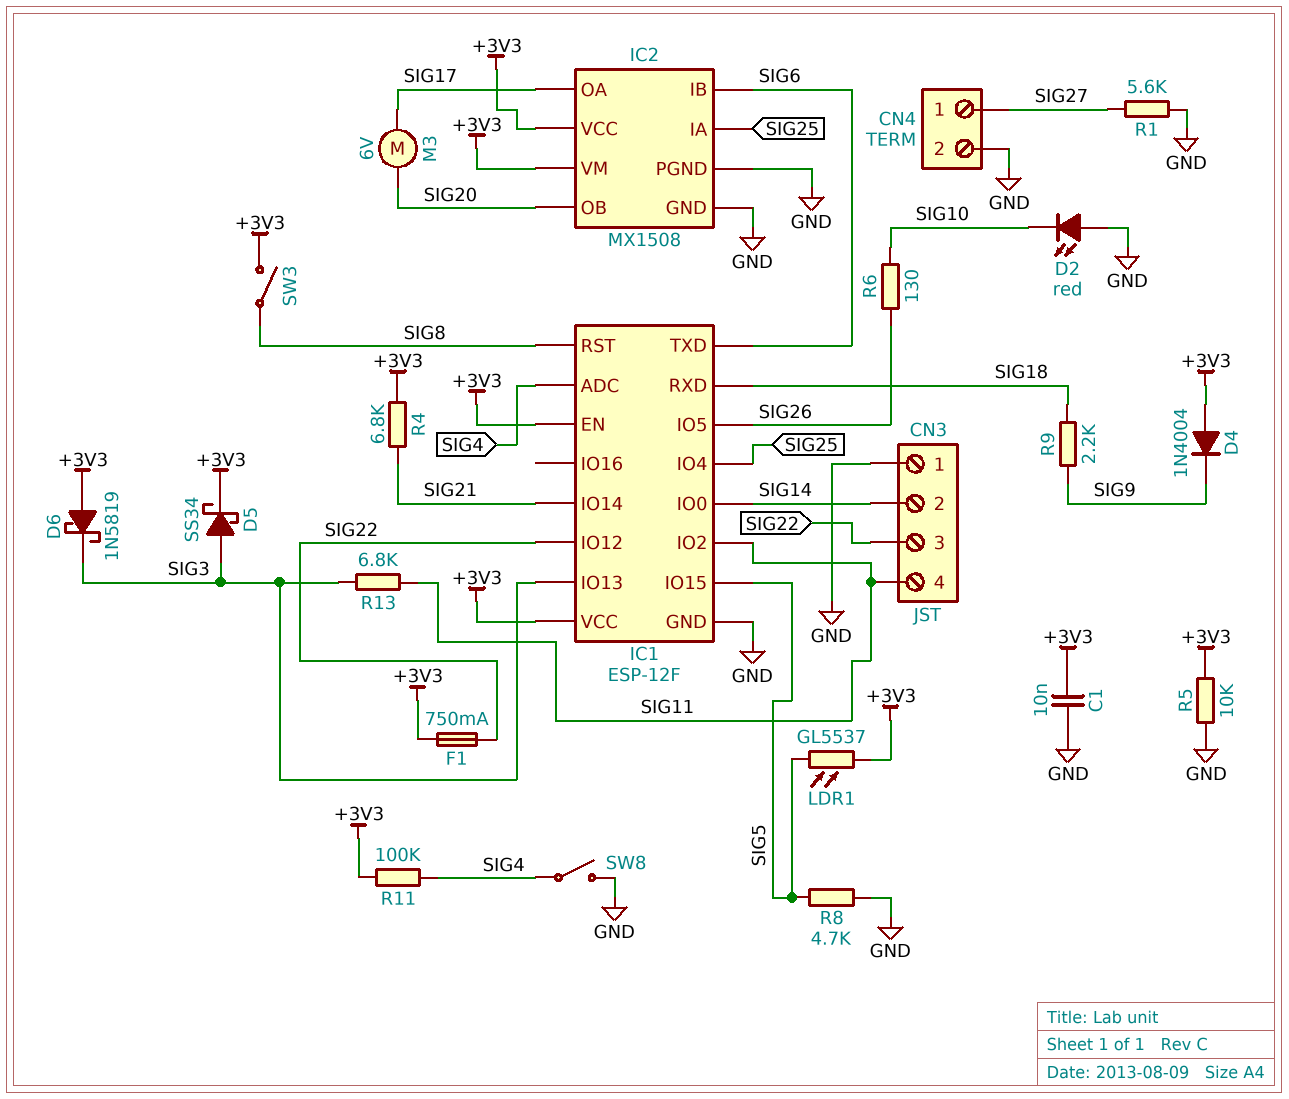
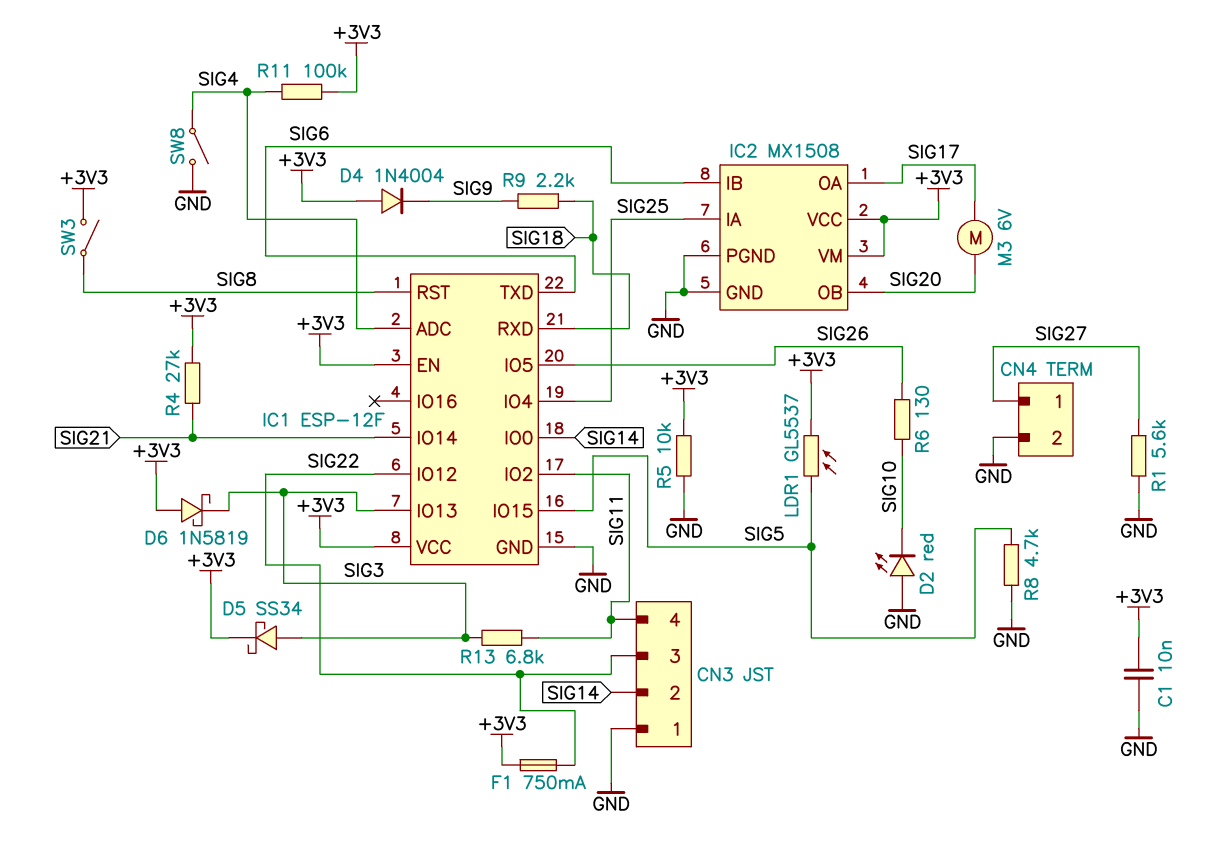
R4: 6.8k (+3V3, SIG21) -> 27k (+3V3, SIG21)

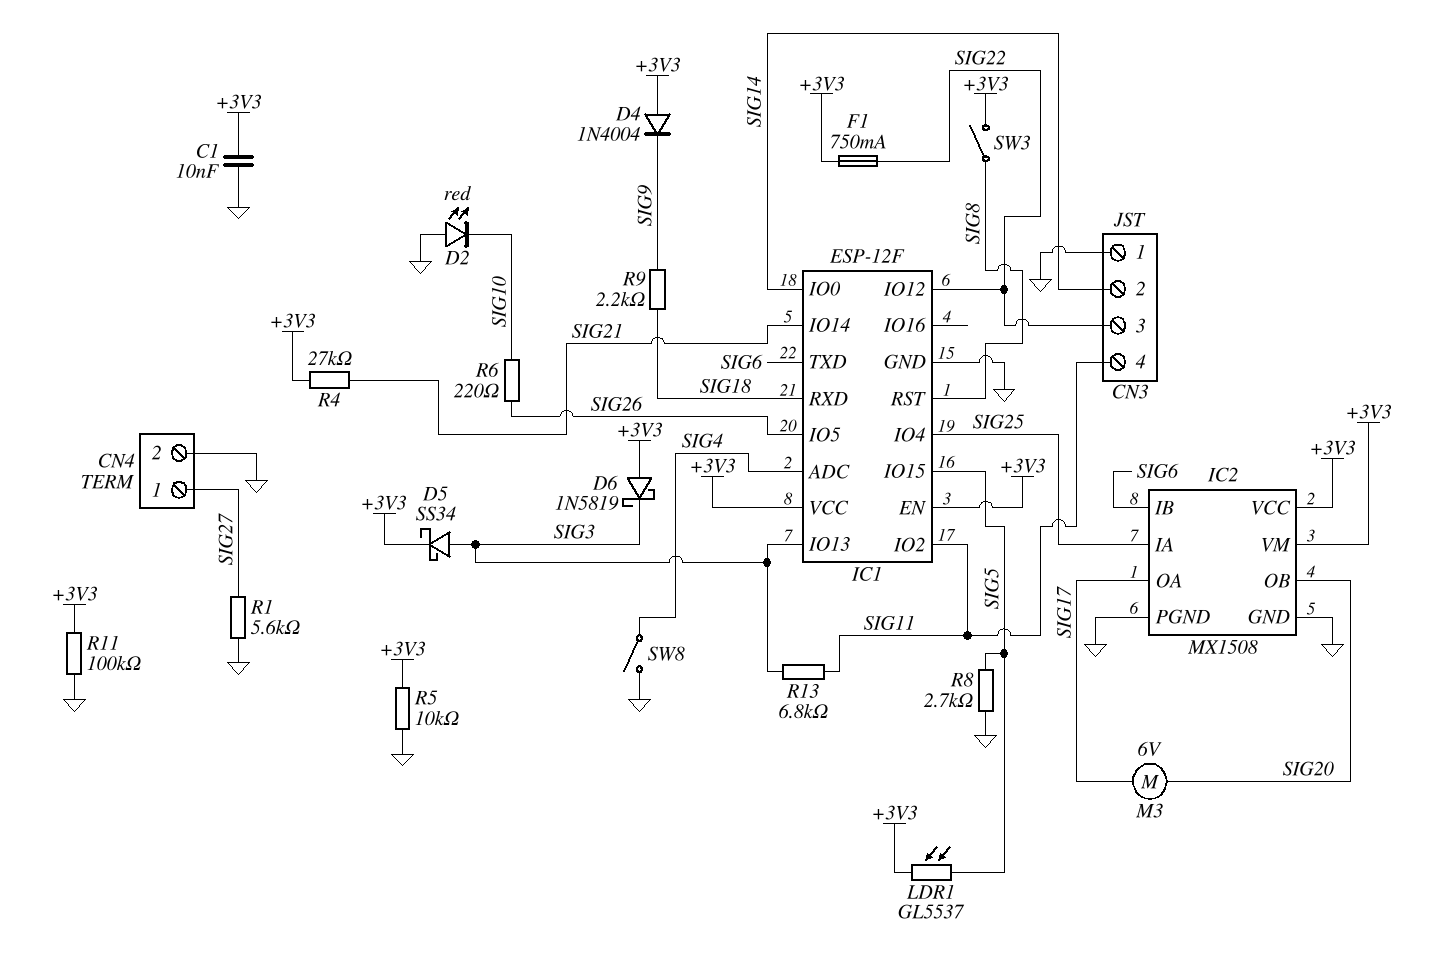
R6: 130 (SIG10, SIG26) -> 220 (SIG10, SIG26)
R8: 4.7k (GND, SIG5) -> 2.7k (GND, SIG5)
R11: 100k (+3V3, SIG4) -> 100k (+3V3, GND)

